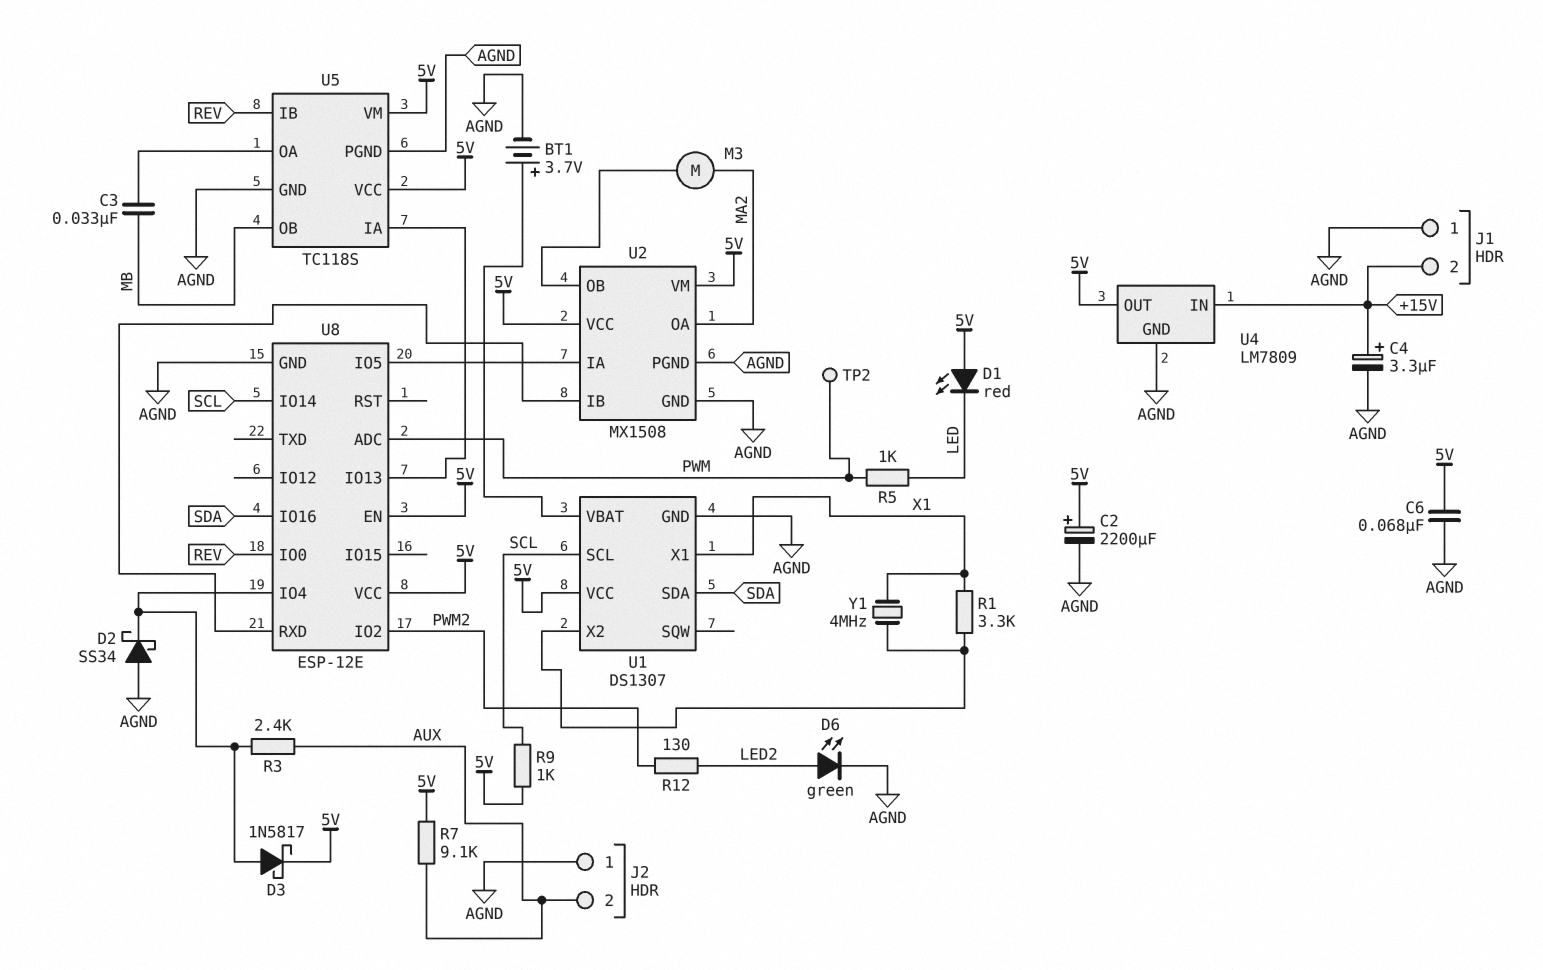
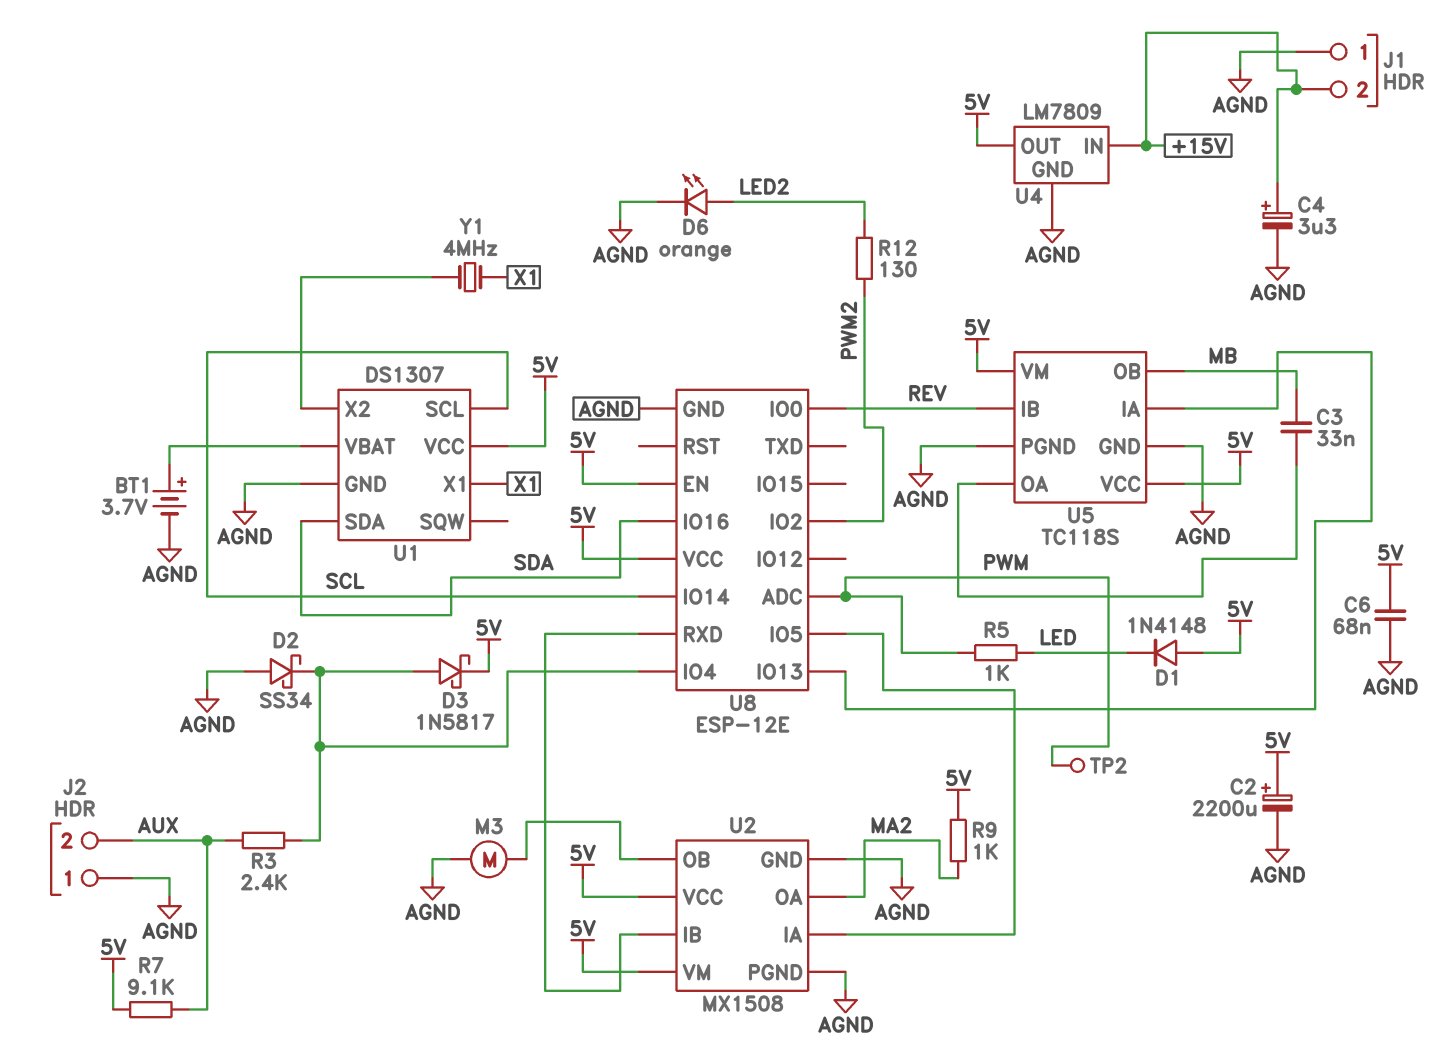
D1: LED red (A 5V, K LED) -> diode 1N4148 (A 5V, K LED)
D6: LED green (A LED2, K AGND) -> LED orange (A LED2, K AGND)
M3: motor (MA2, U2/OB) -> motor (AGND, U2/OB)
R1: 3.3k (U1/X2, X1) -> none
R9: 1k (5V, SCL) -> 1k (5V, MA2)

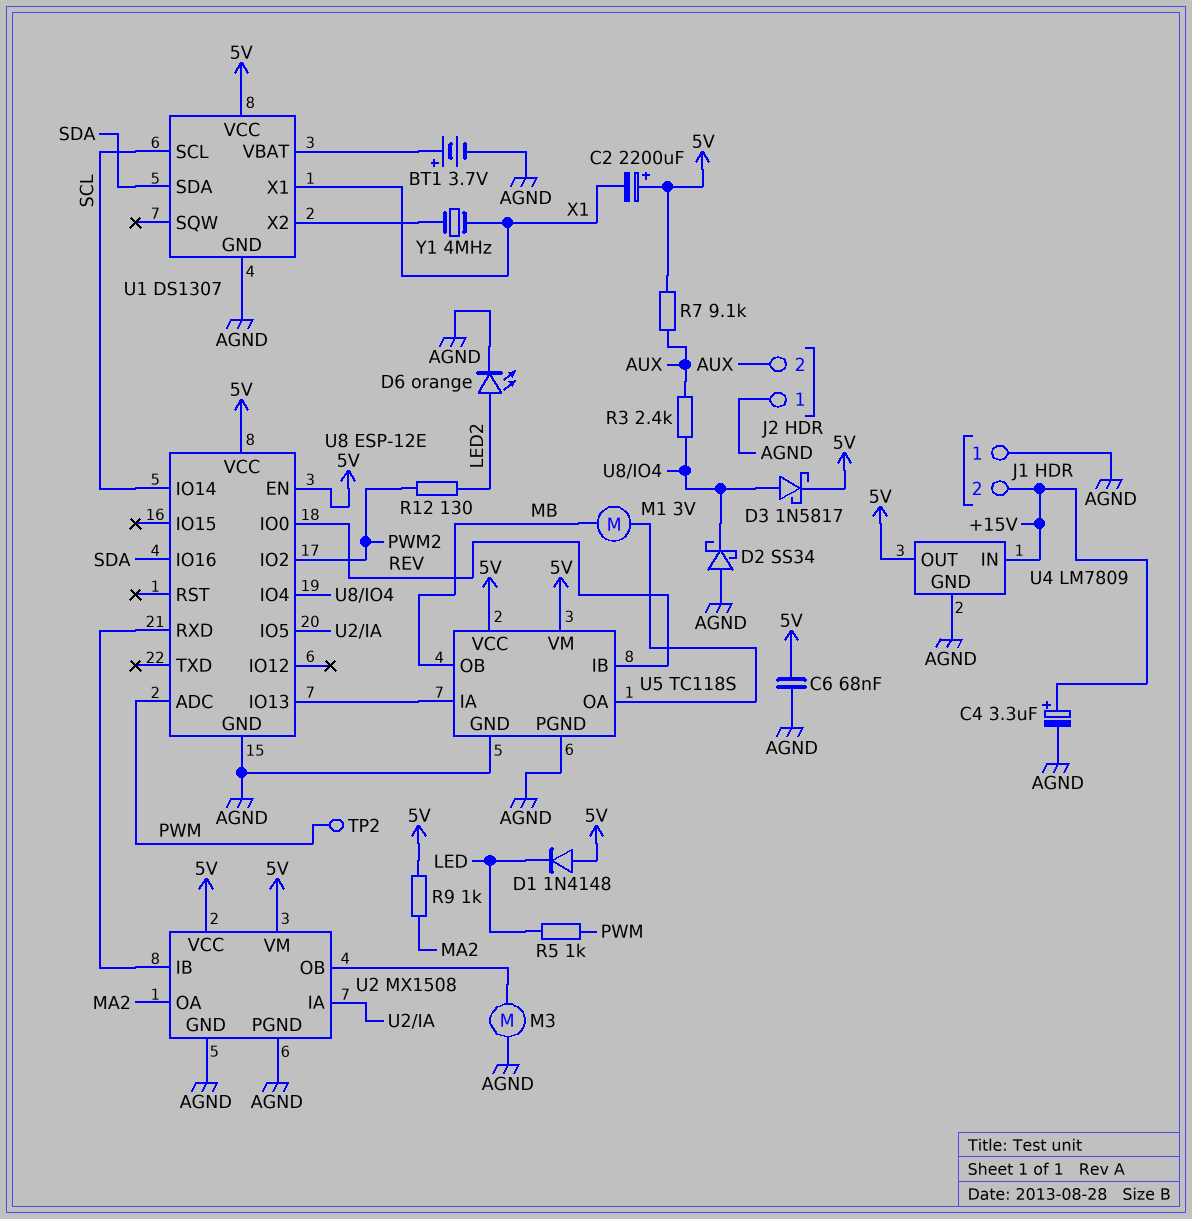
C2: 2200uF (plus 5V, minus AGND) -> 2200uF (plus 5V, minus X1)
C3: 33nF (MB, U5/OA) -> none
M1: none -> motor 3V (MB, U5/OA)

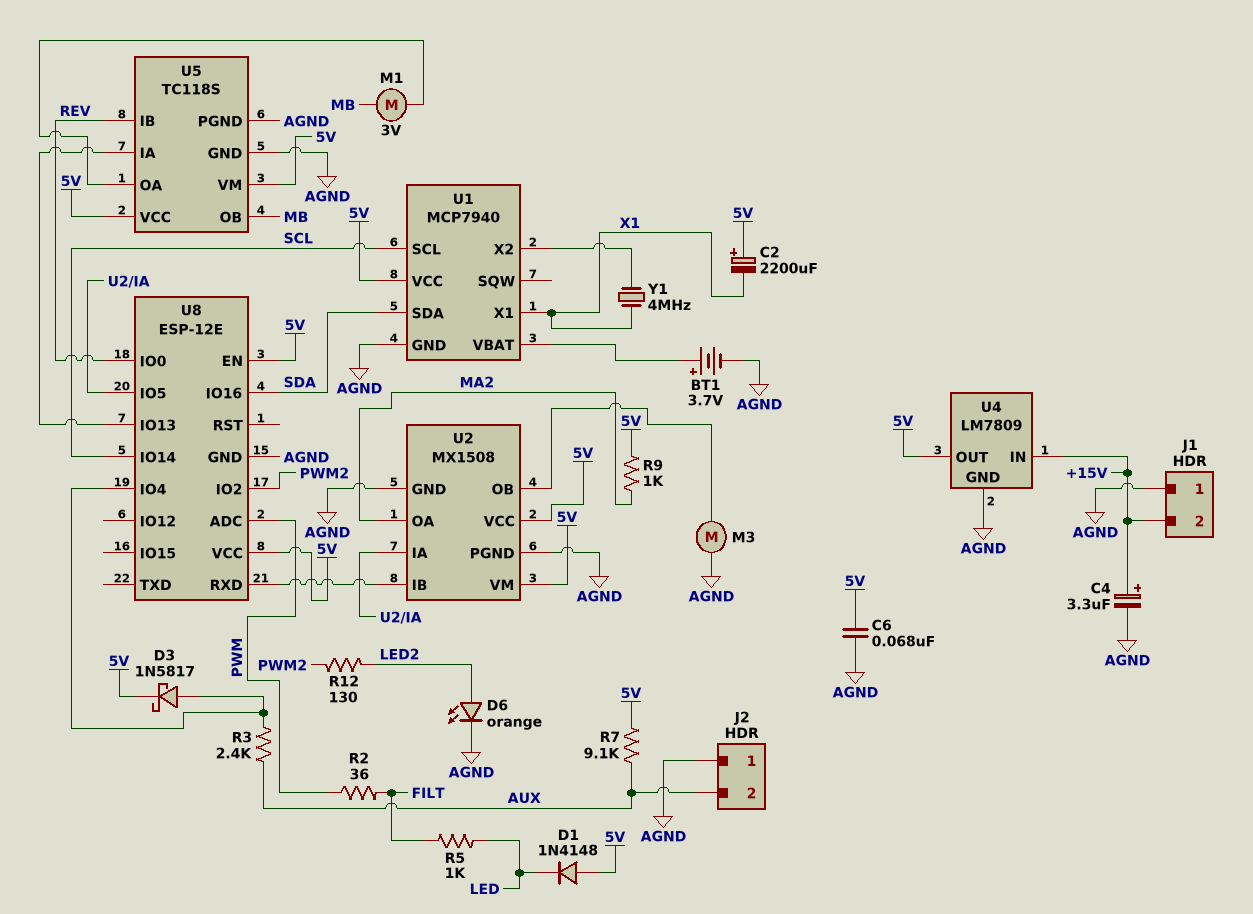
D2: schottky SS34 (A AGND, K U8/IO4) -> none
R2: none -> 36 (FILT, PWM)
R5: 1k (LED, PWM) -> 1k (FILT, LED)
TP2: test point (PWM) -> none
U1: DS1307 -> MCP7940

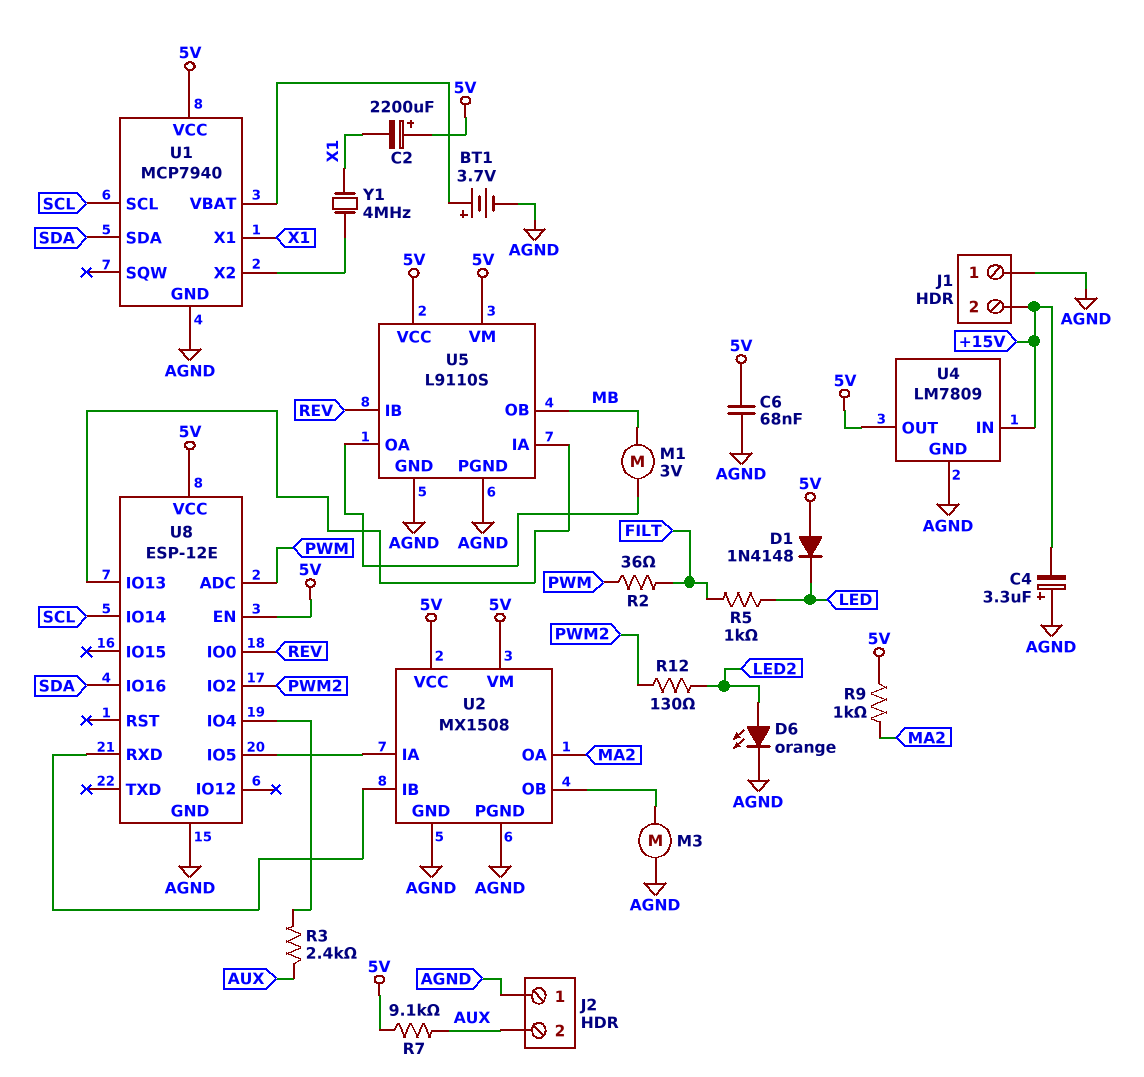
C4: 3.3uF (plus +15V, minus AGND) -> 3.3uF (plus AGND, minus +15V)
D3: schottky 1N5817 (A U8/IO4, K 5V) -> none
U5: TC118S -> L9110S

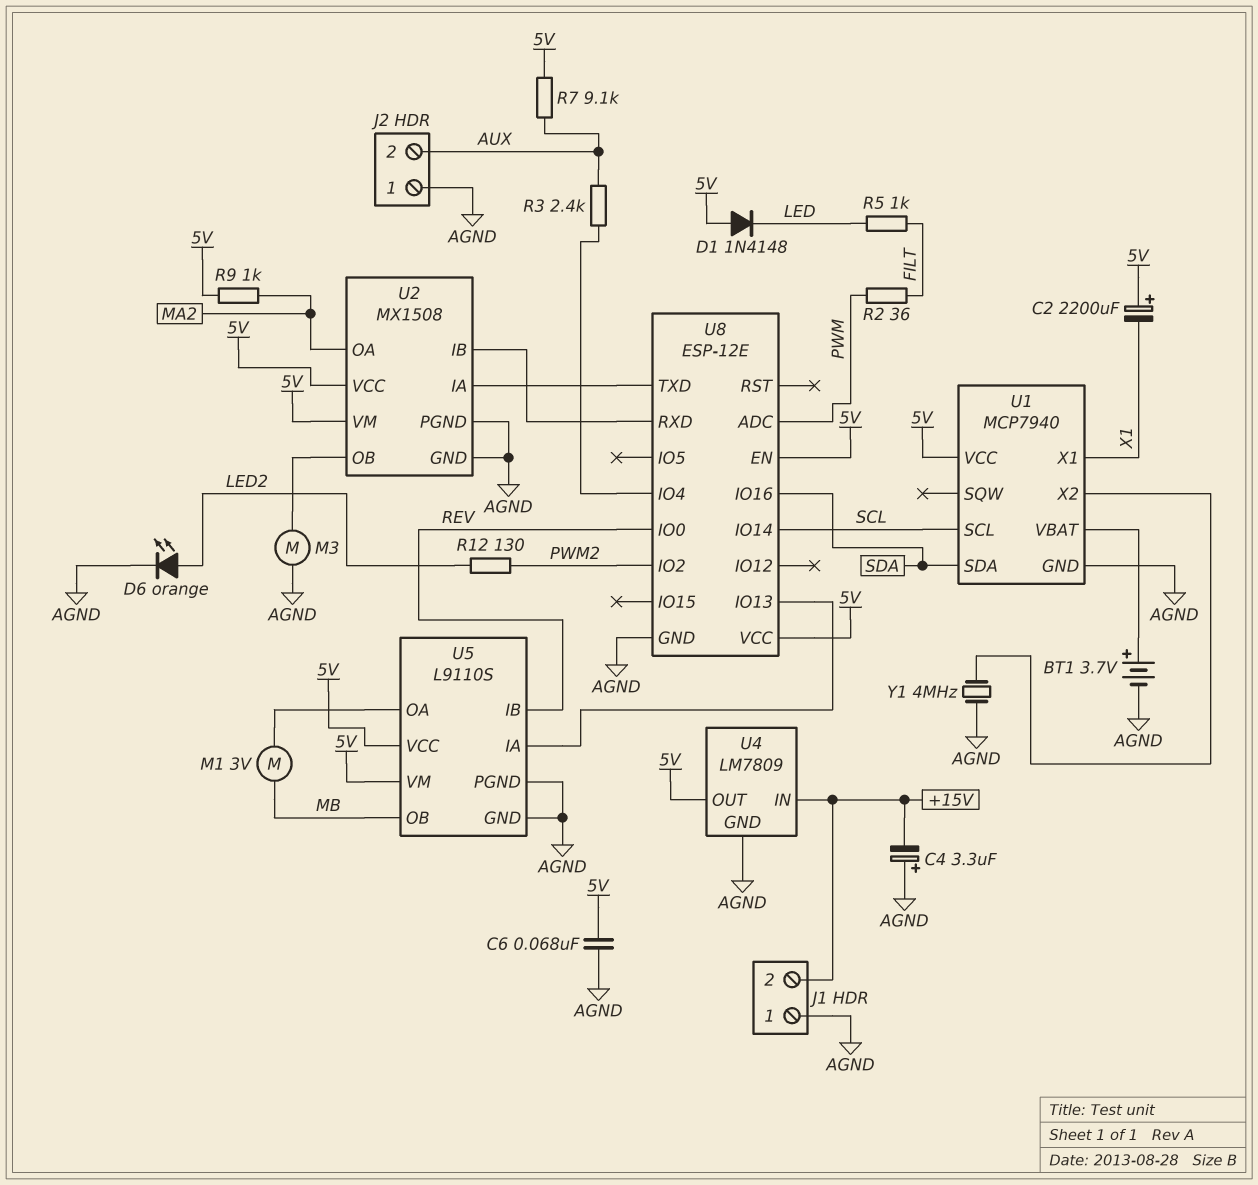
U8 pin IO5: U2/IA -> none
U8 pin TXD: none -> U2/IA
Y1: 4MHz (U1/X2, X1) -> 4MHz (AGND, U1/X2)

